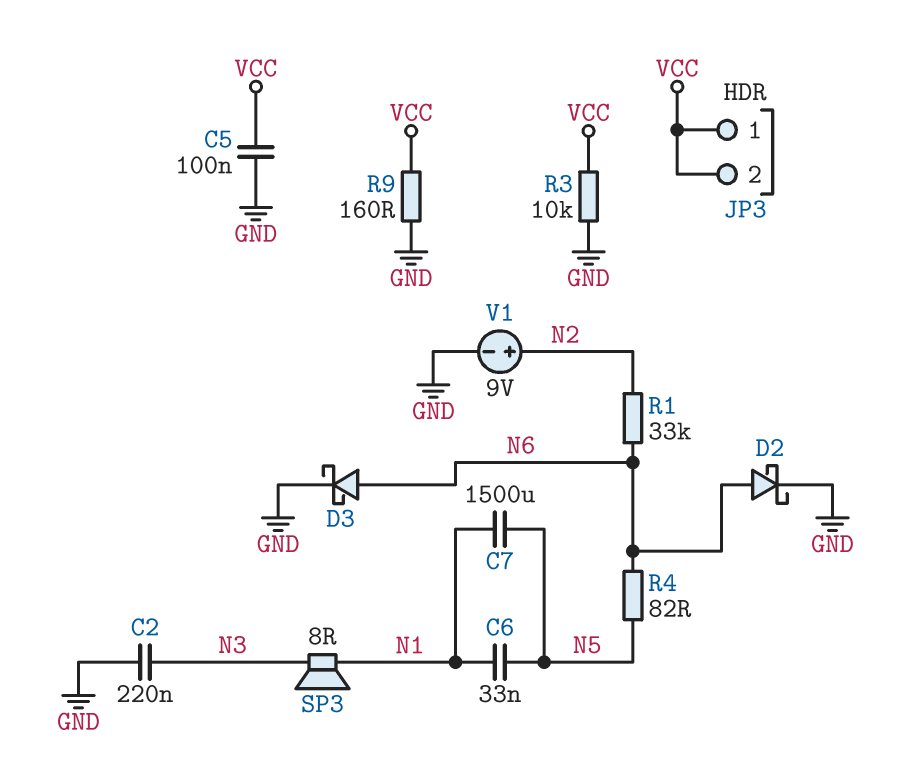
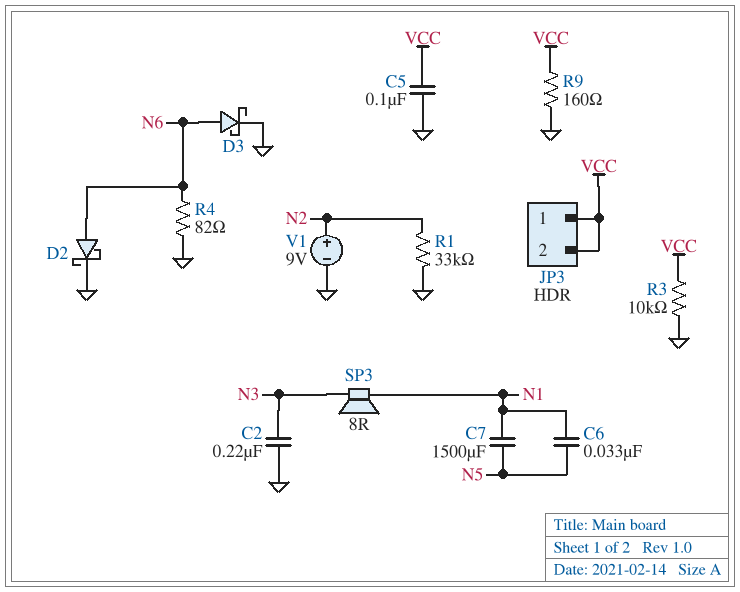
R1: 33k (N2, N6) -> 33k (GND, N2)
R4: 82 (N5, N6) -> 82 (GND, N6)

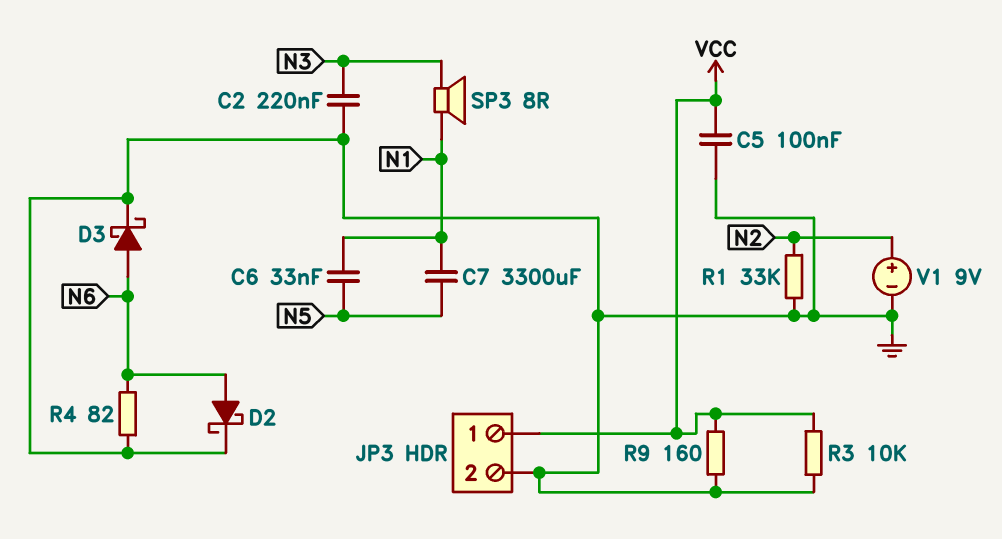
C7: 1500uF (N1, N5) -> 3300uF (N1, N5)
JP3 pin 2: VCC -> GND

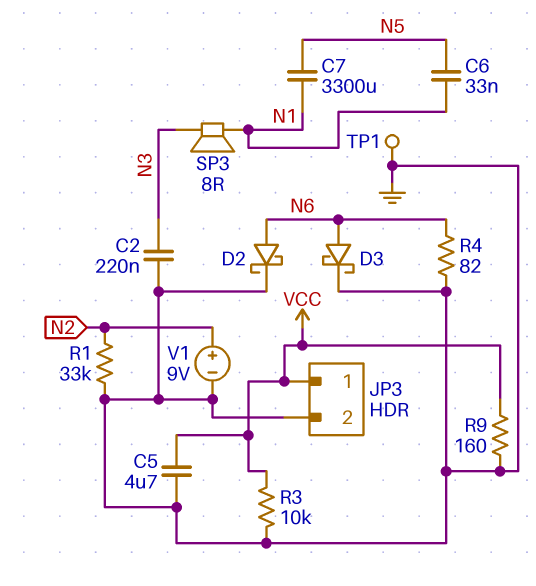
C5: 100nF (GND, VCC) -> 4.7uF (GND, VCC)
TP1: none -> test point (GND)

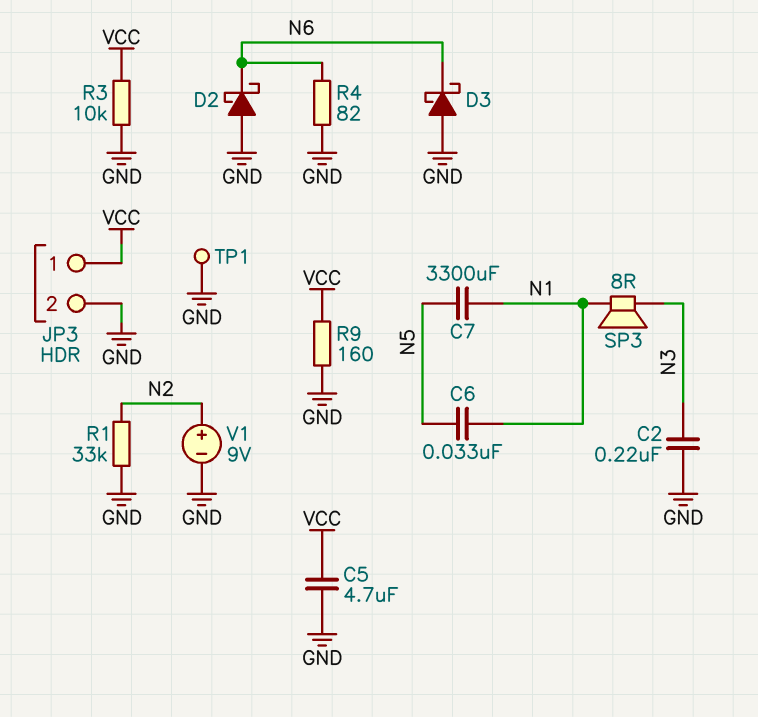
D2: schottky (A N6, K GND) -> schottky (A GND, K N6)
D3: schottky (A N6, K GND) -> schottky (A GND, K N6)

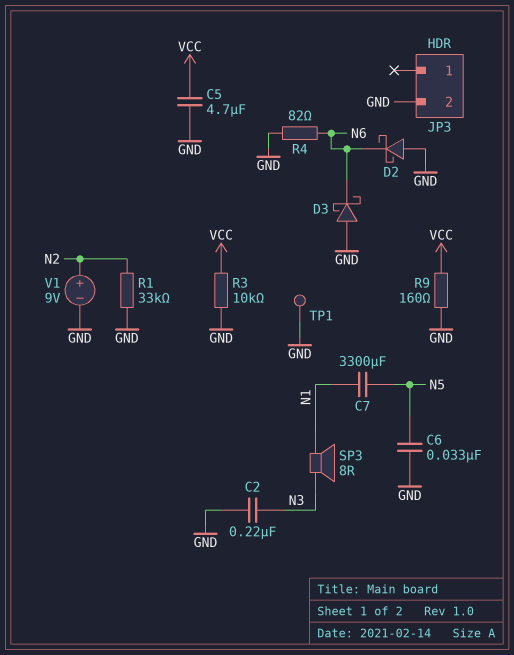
C6: 33nF (N1, N5) -> 33nF (GND, N5)
JP3 pin 1: VCC -> none

